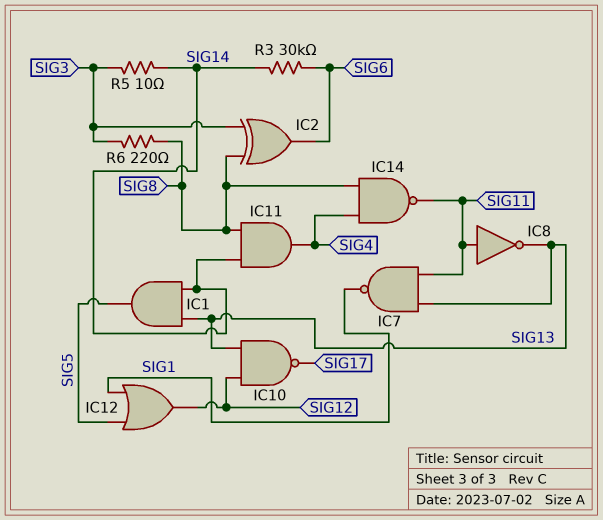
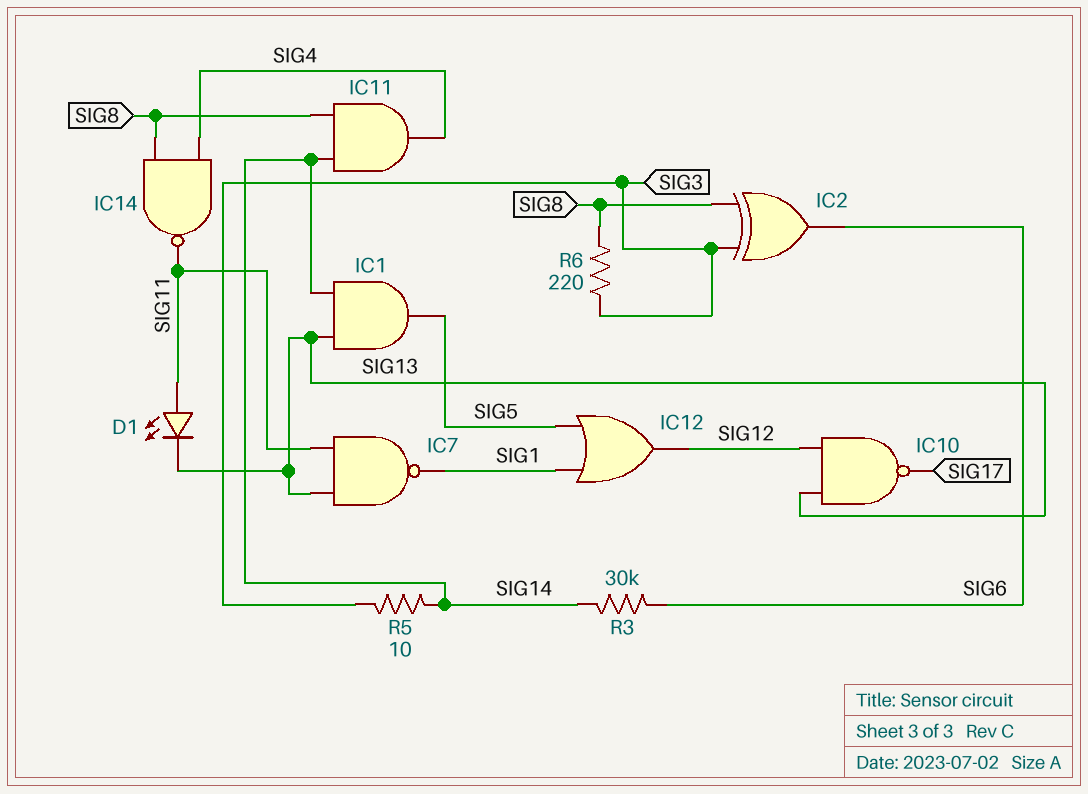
D1: none -> LED (A SIG11, K SIG13)
IC8: NOT (in SIG11, out SIG13) -> none

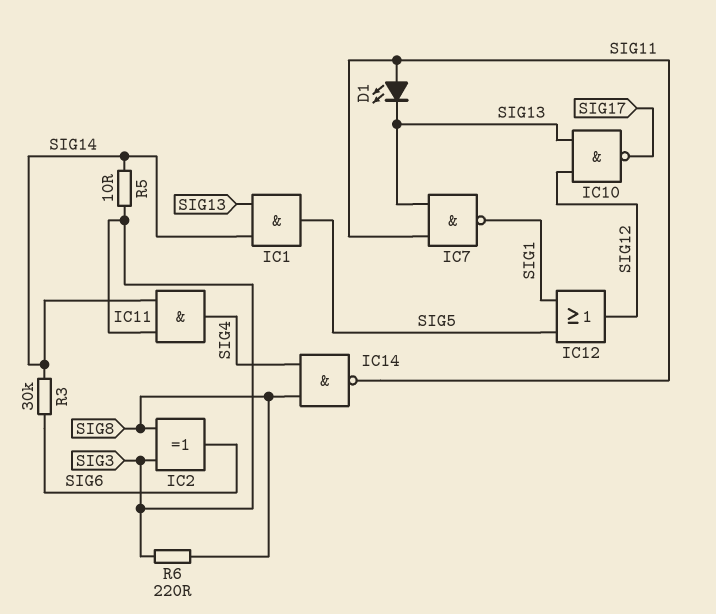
IC11: AND (in SIG8, in SIG14, out SIG4) -> AND (in SIG3, in SIG14, out SIG4)

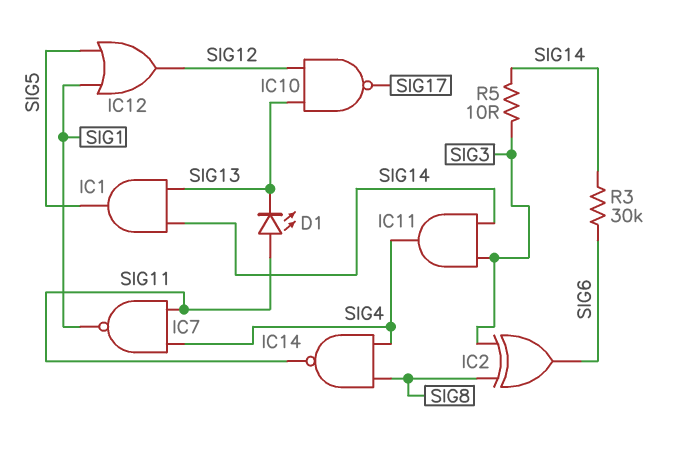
IC7: NAND (in SIG11, in SIG13, out SIG1) -> NAND (in SIG4, in SIG11, out SIG1)
R6: 220 (SIG3, SIG8) -> none

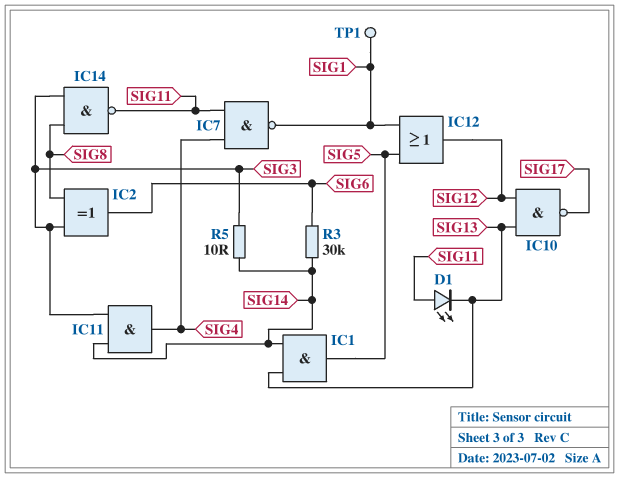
IC14: NAND (in SIG4, in SIG8, out SIG11) -> NAND (in SIG3, in SIG8, out SIG11)
TP1: none -> test point (SIG1)

